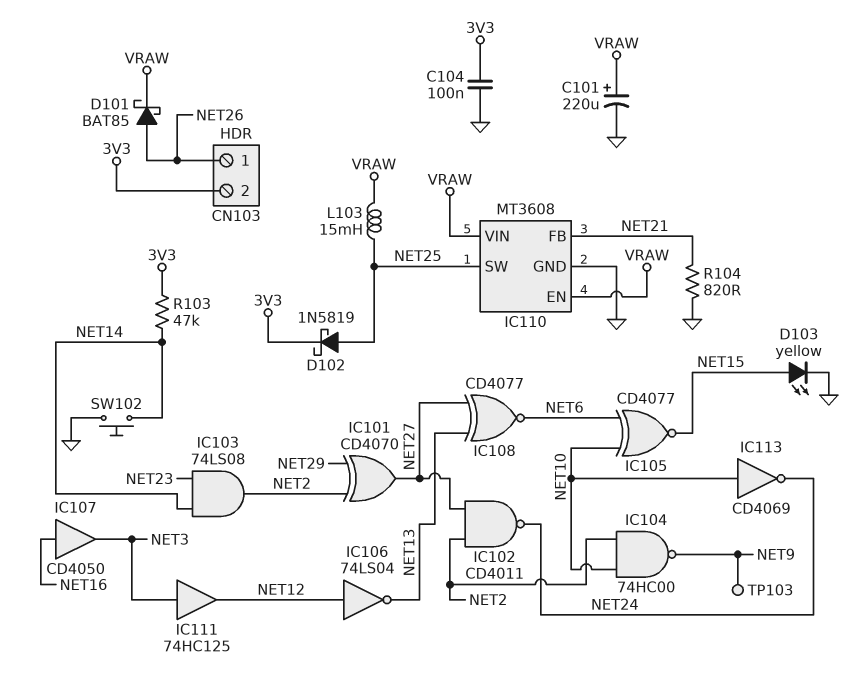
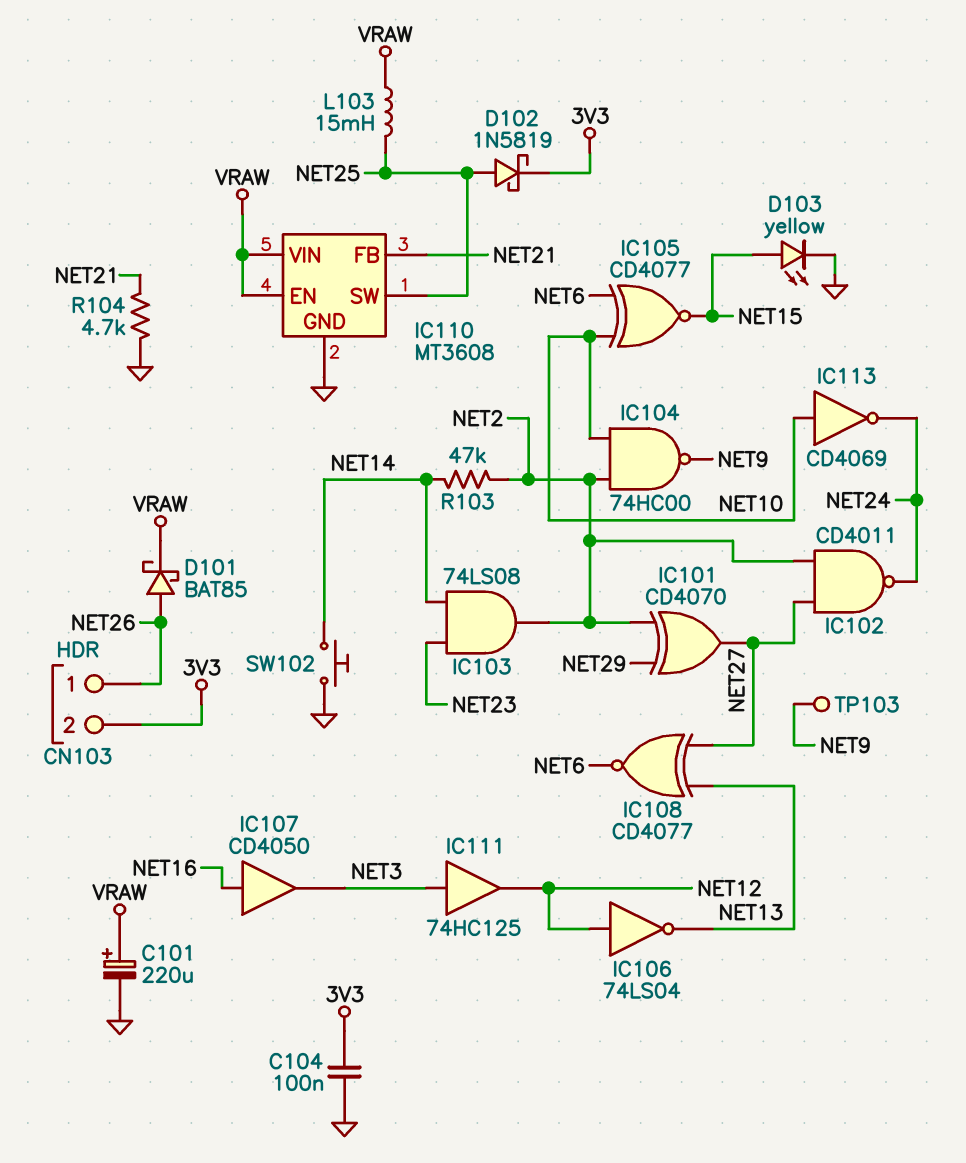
R103: 47k (3V3, NET14) -> 47k (NET2, NET14)
R104: 820 (GND, NET21) -> 4.7k (GND, NET21)

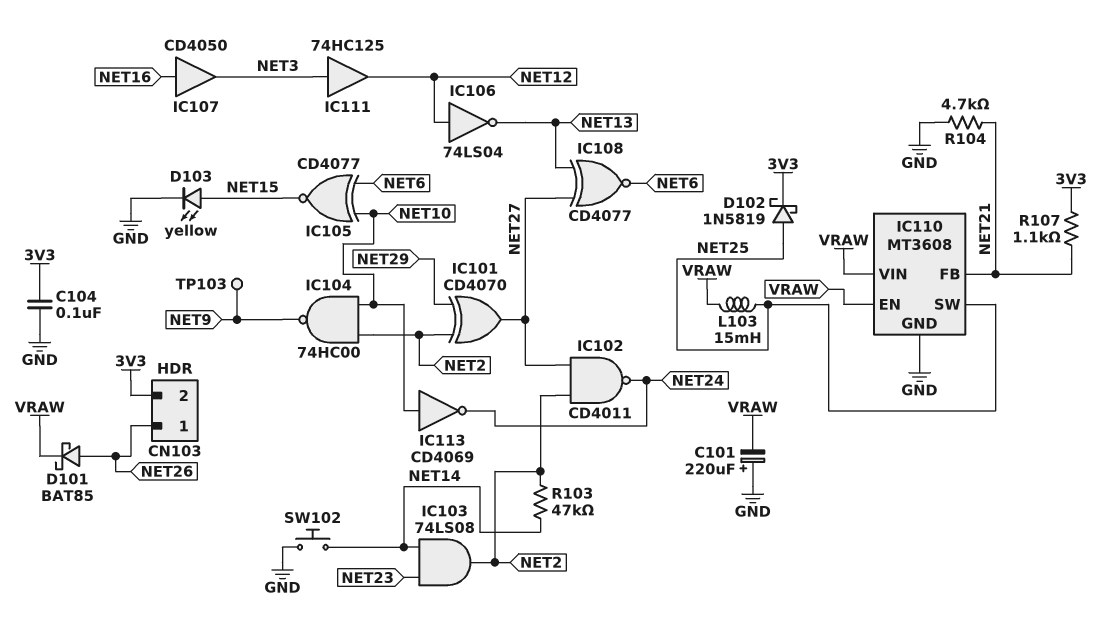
C101: 220uF (plus VRAW, minus GND) -> 220uF (plus GND, minus VRAW)
R107: none -> 1.1k (3V3, NET21)

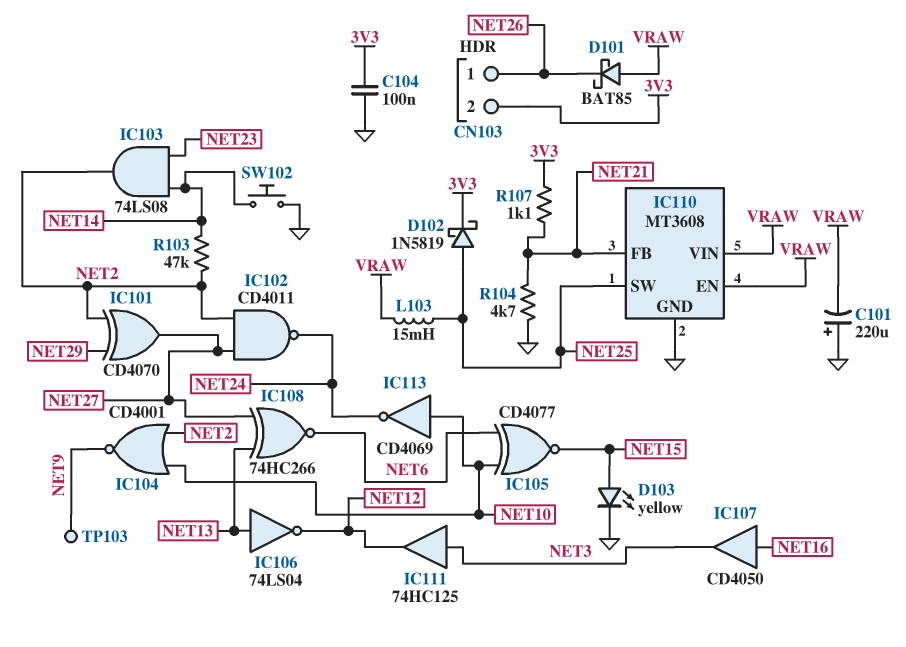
D101: schottky BAT85 (A NET26, K VRAW) -> schottky BAT85 (A VRAW, K NET26)
IC104: NAND 74HC00 (in NET2, in NET10, out NET9) -> NOR CD4001 (in NET2, in NET10, out NET9)
IC106: NOT 74LS04 (in NET12, out NET13) -> NOT 74LS04 (in NET13, out NET12)
IC108: XNOR CD4077 (in NET13, in NET27, out NET6) -> XNOR 74HC266 (in NET13, in NET27, out NET6)

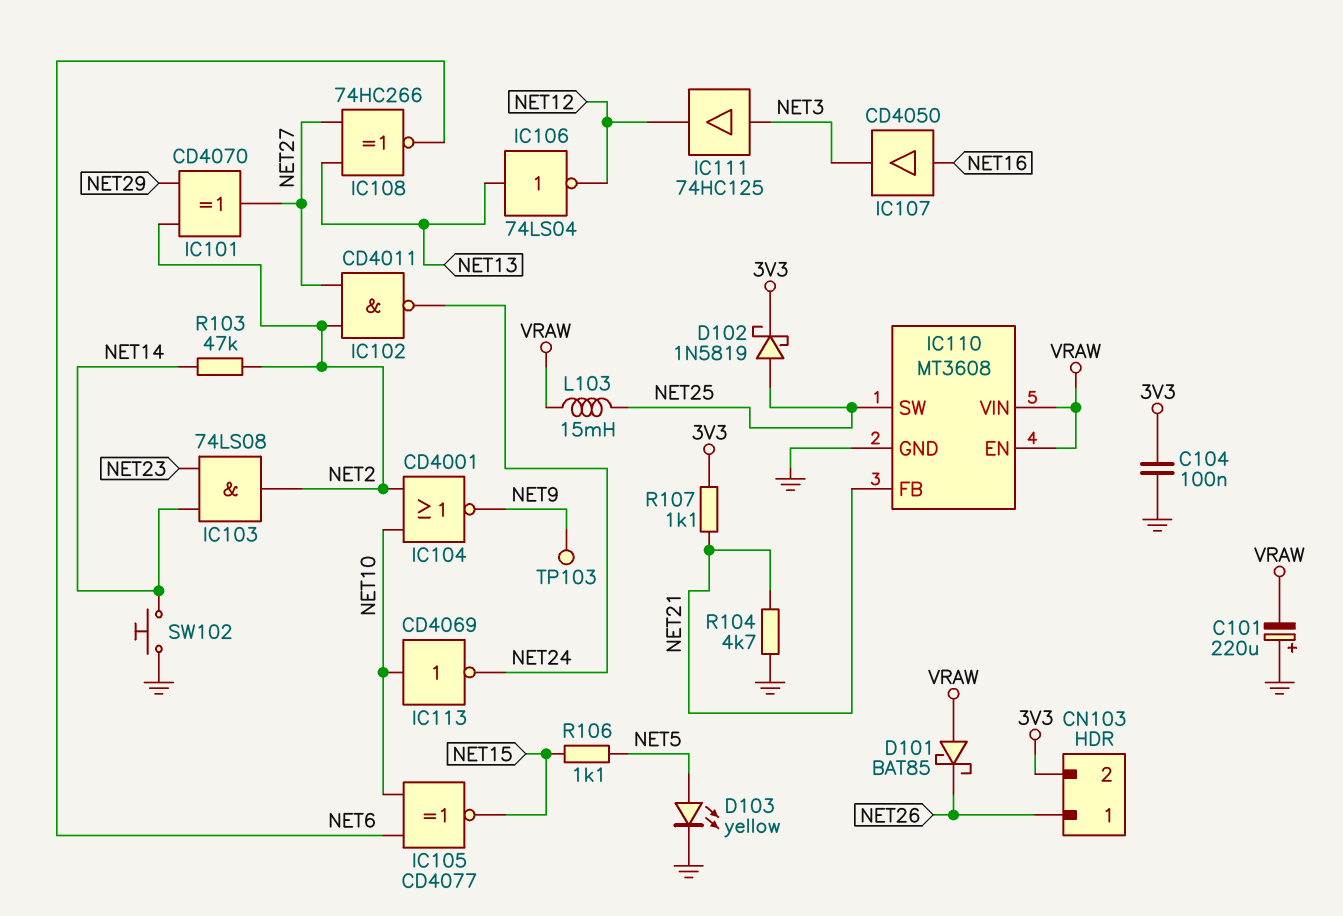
D103: LED yellow (A NET15, K GND) -> LED yellow (A NET5, K GND)
R106: none -> 1.1k (NET5, NET15)

